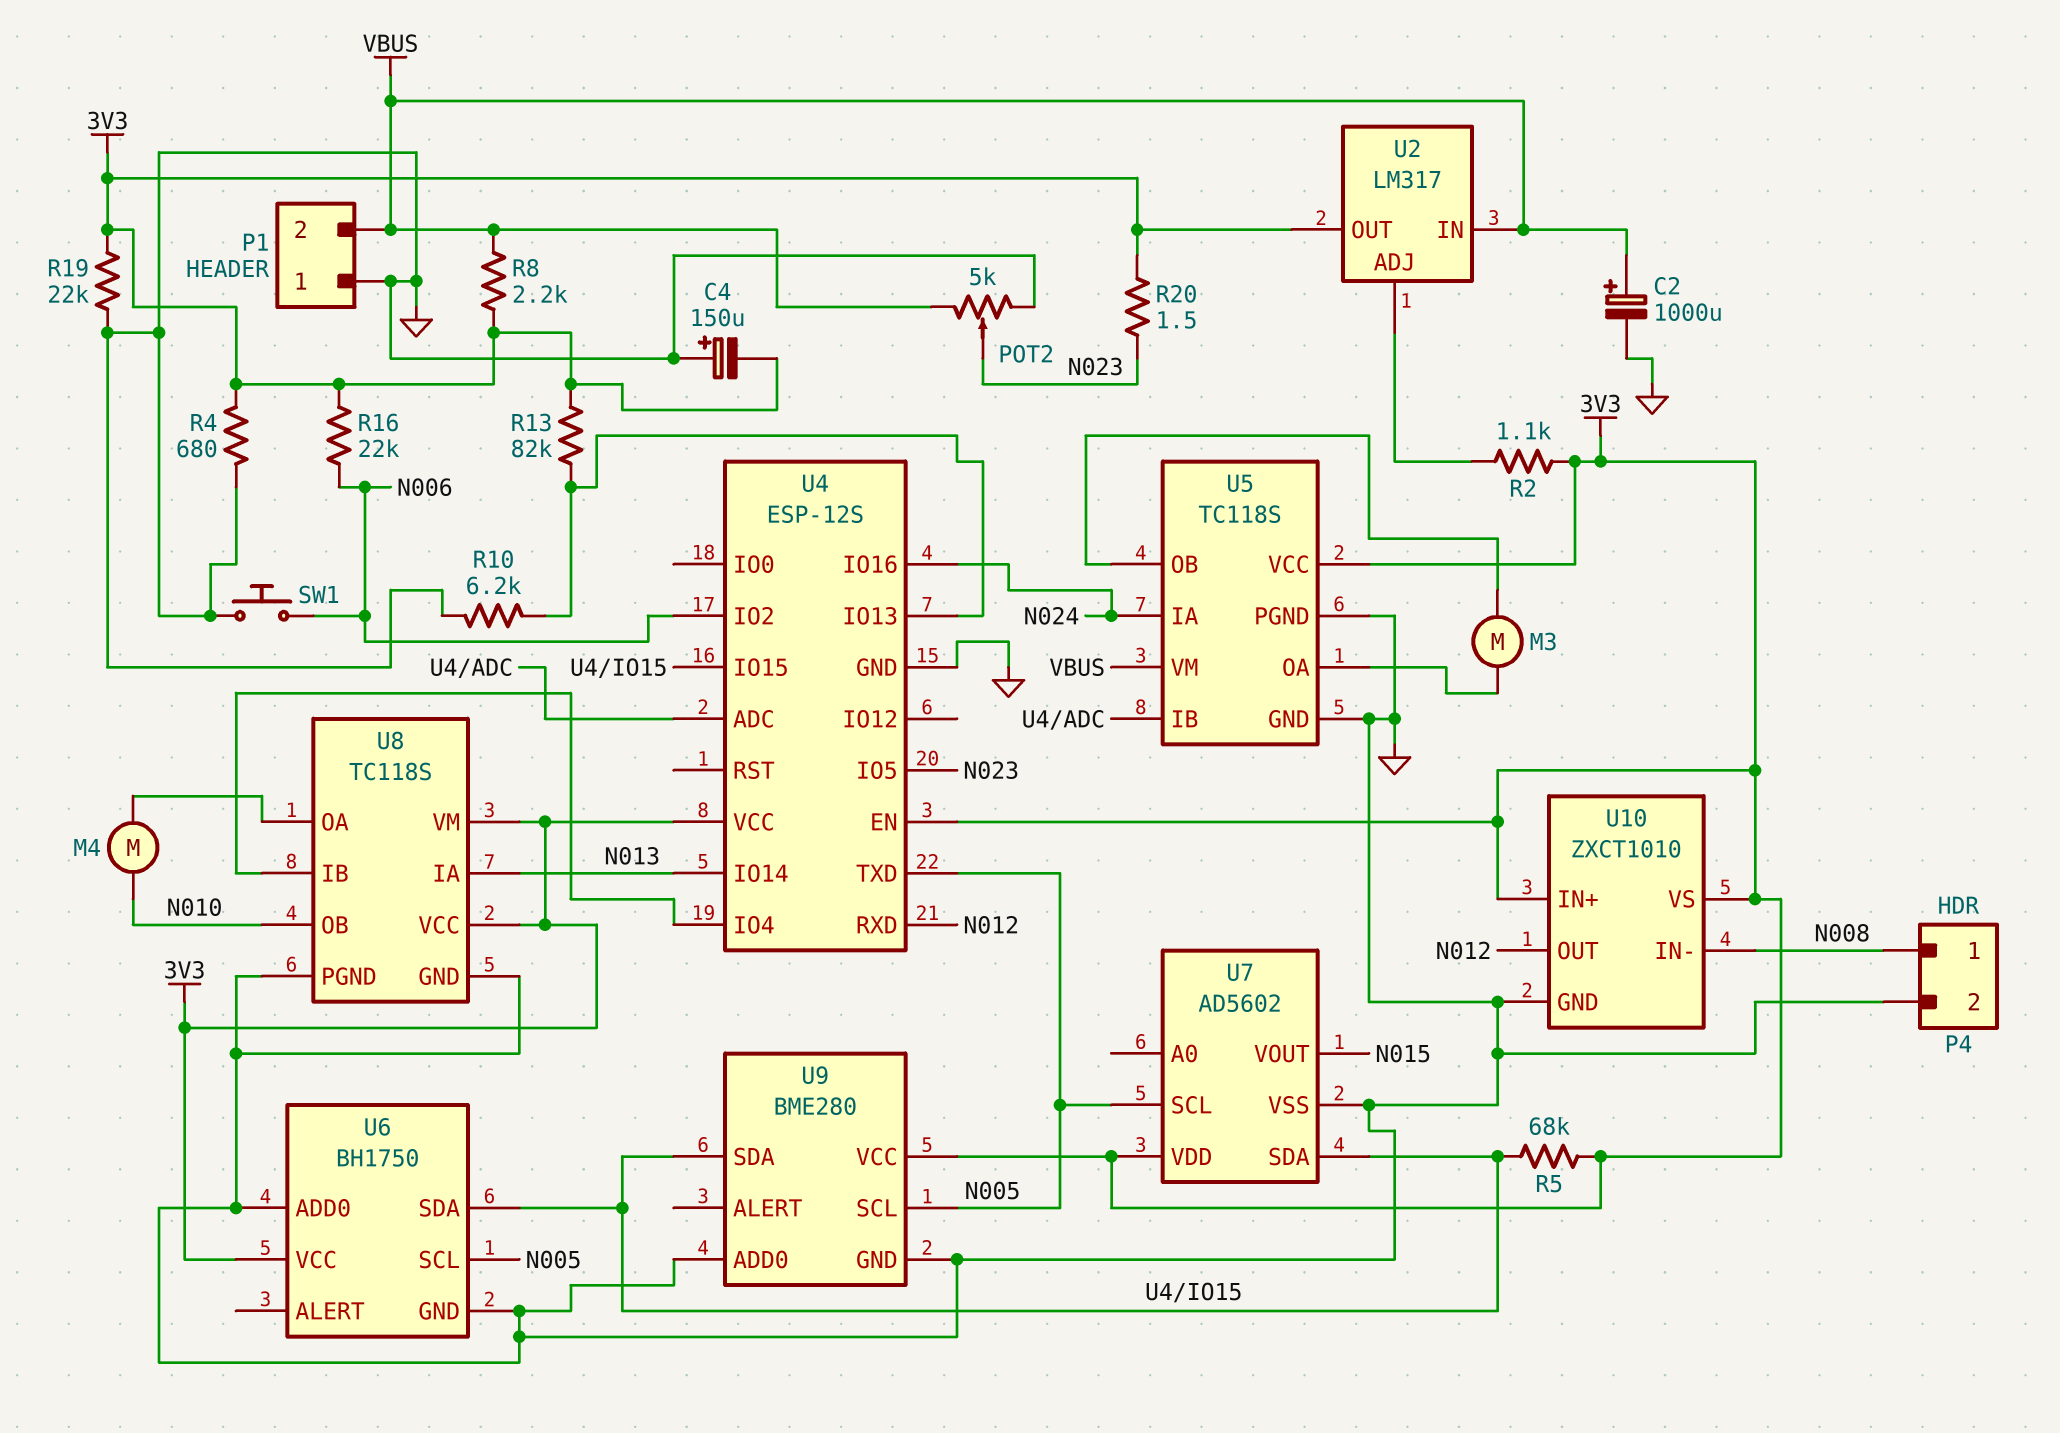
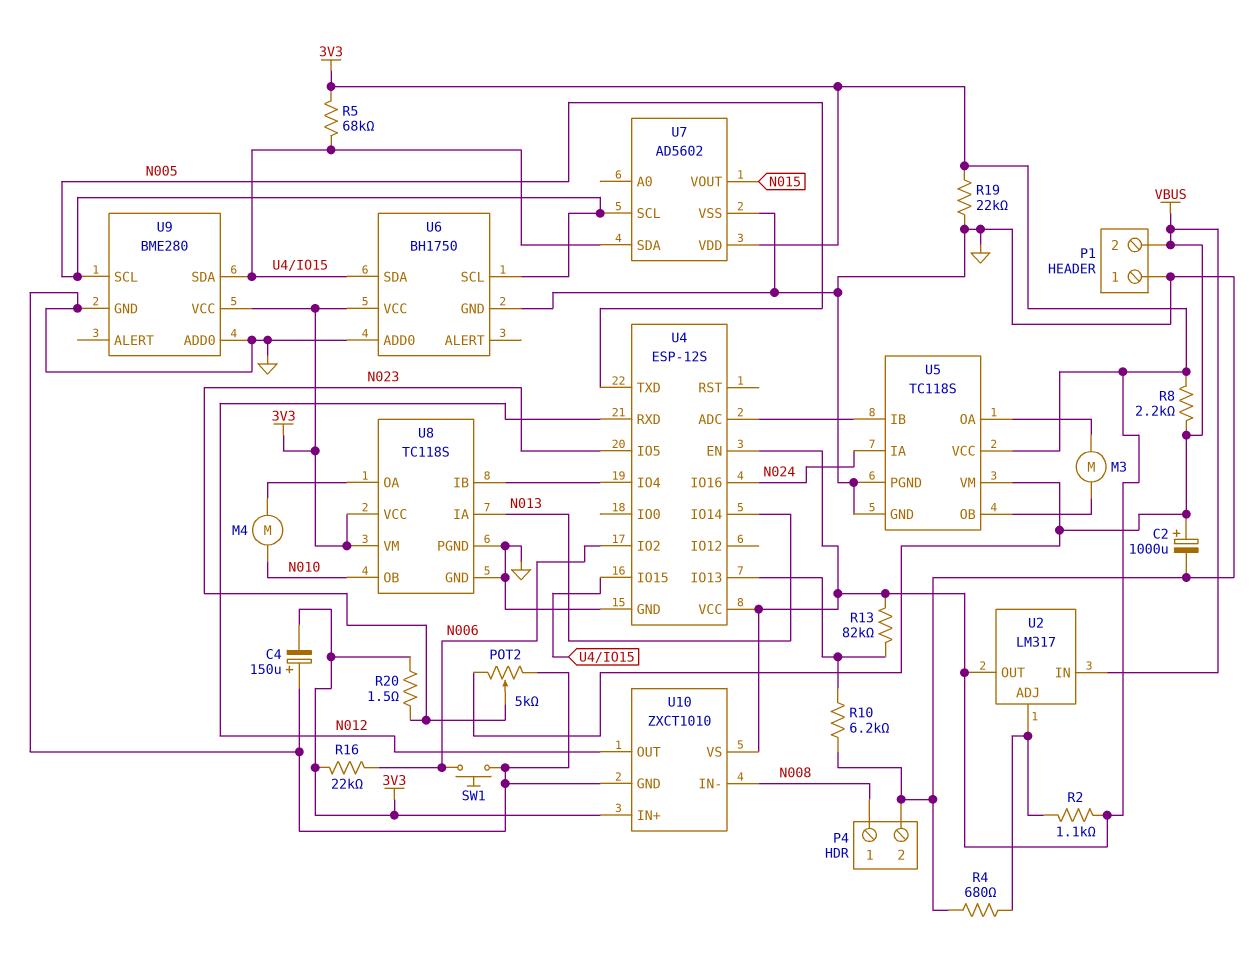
R4: 680 (3V3, GND) -> 680 (GND, U2/ADJ)

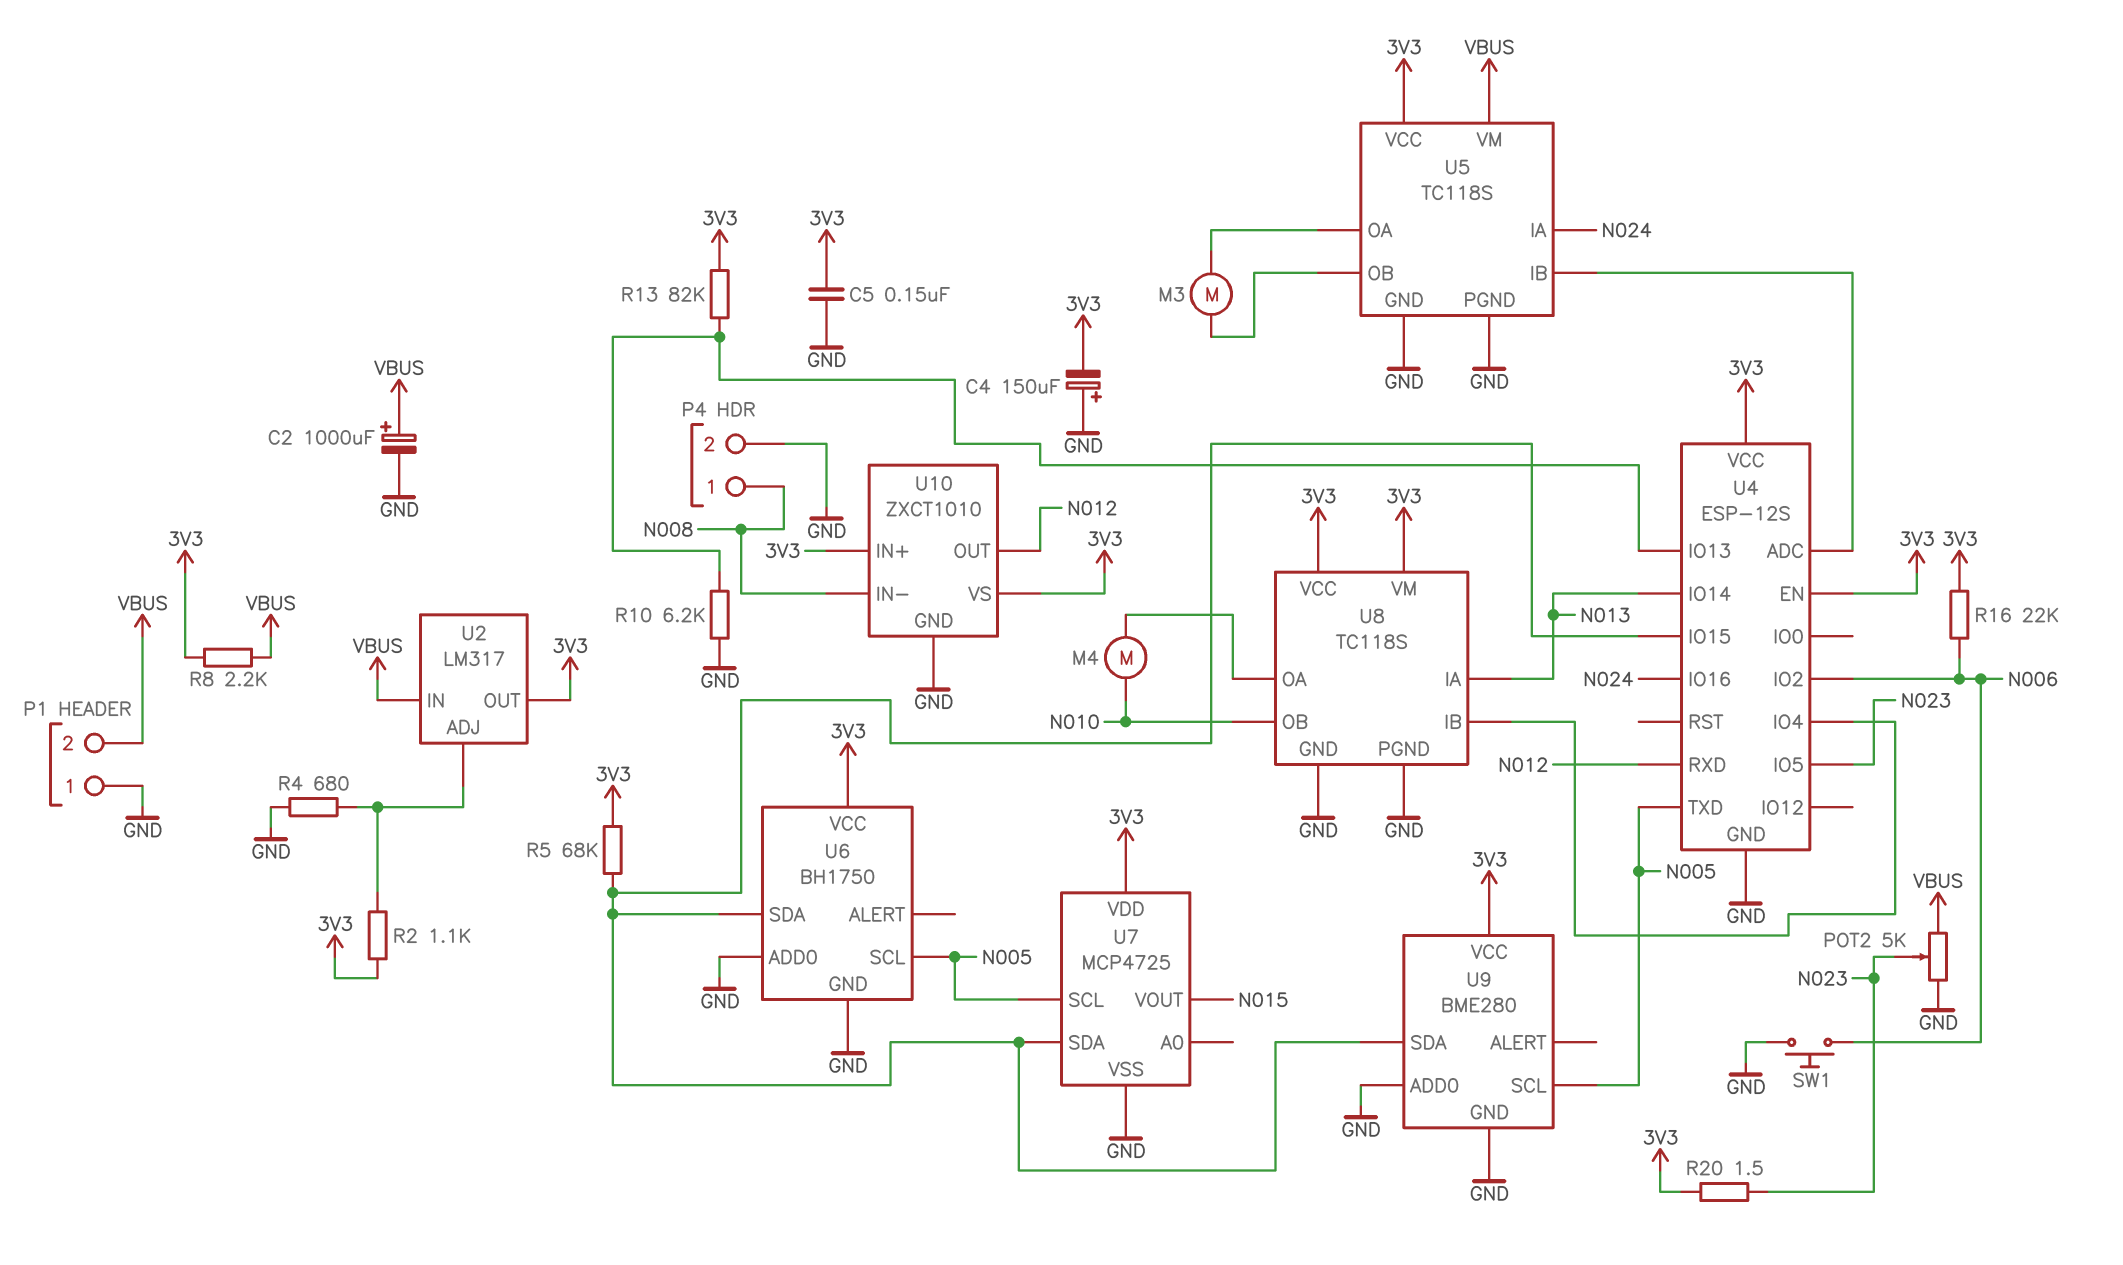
C5: none -> 150nF (3V3, GND)
R19: 22k (3V3, GND) -> none
U7: AD5602 -> MCP4725

